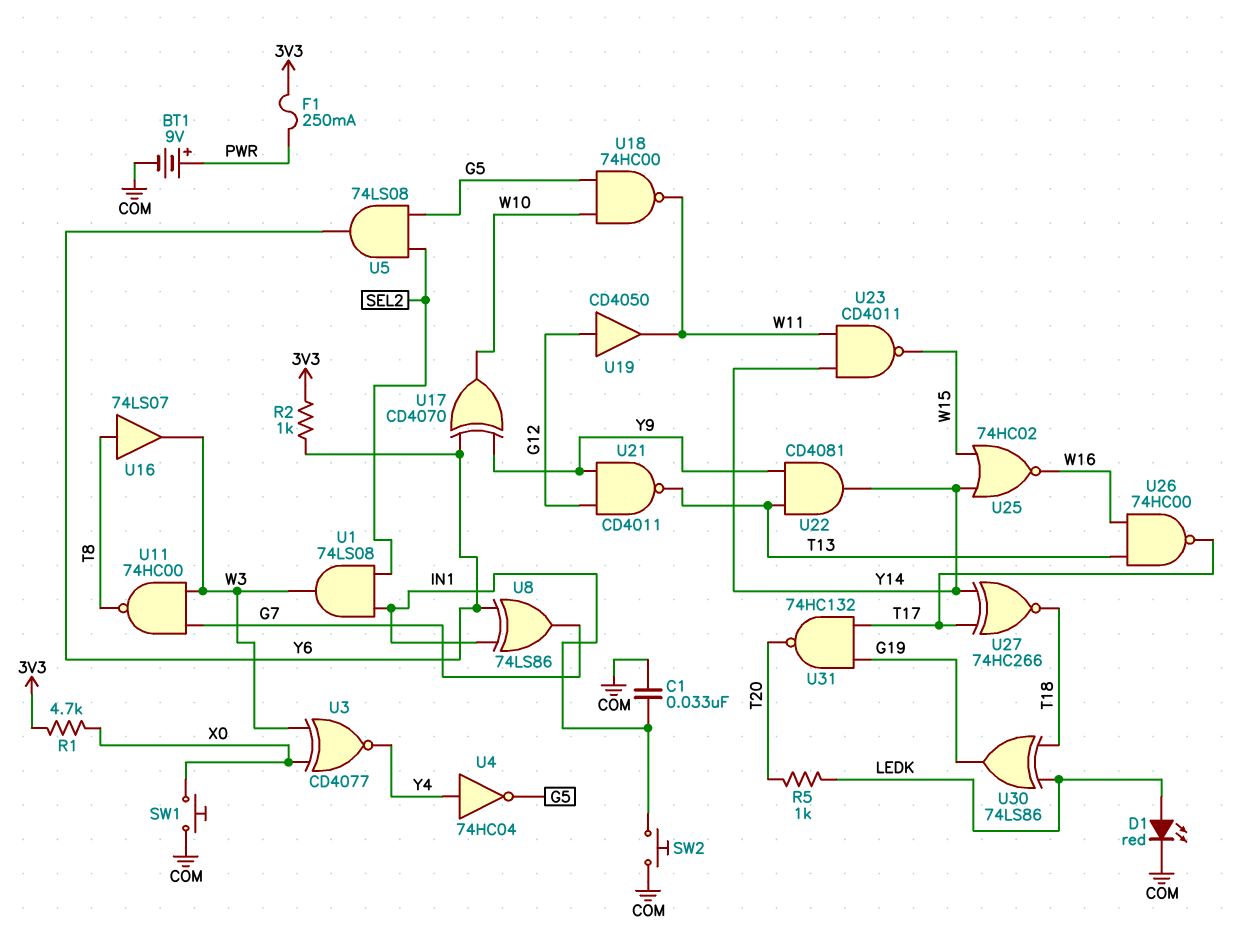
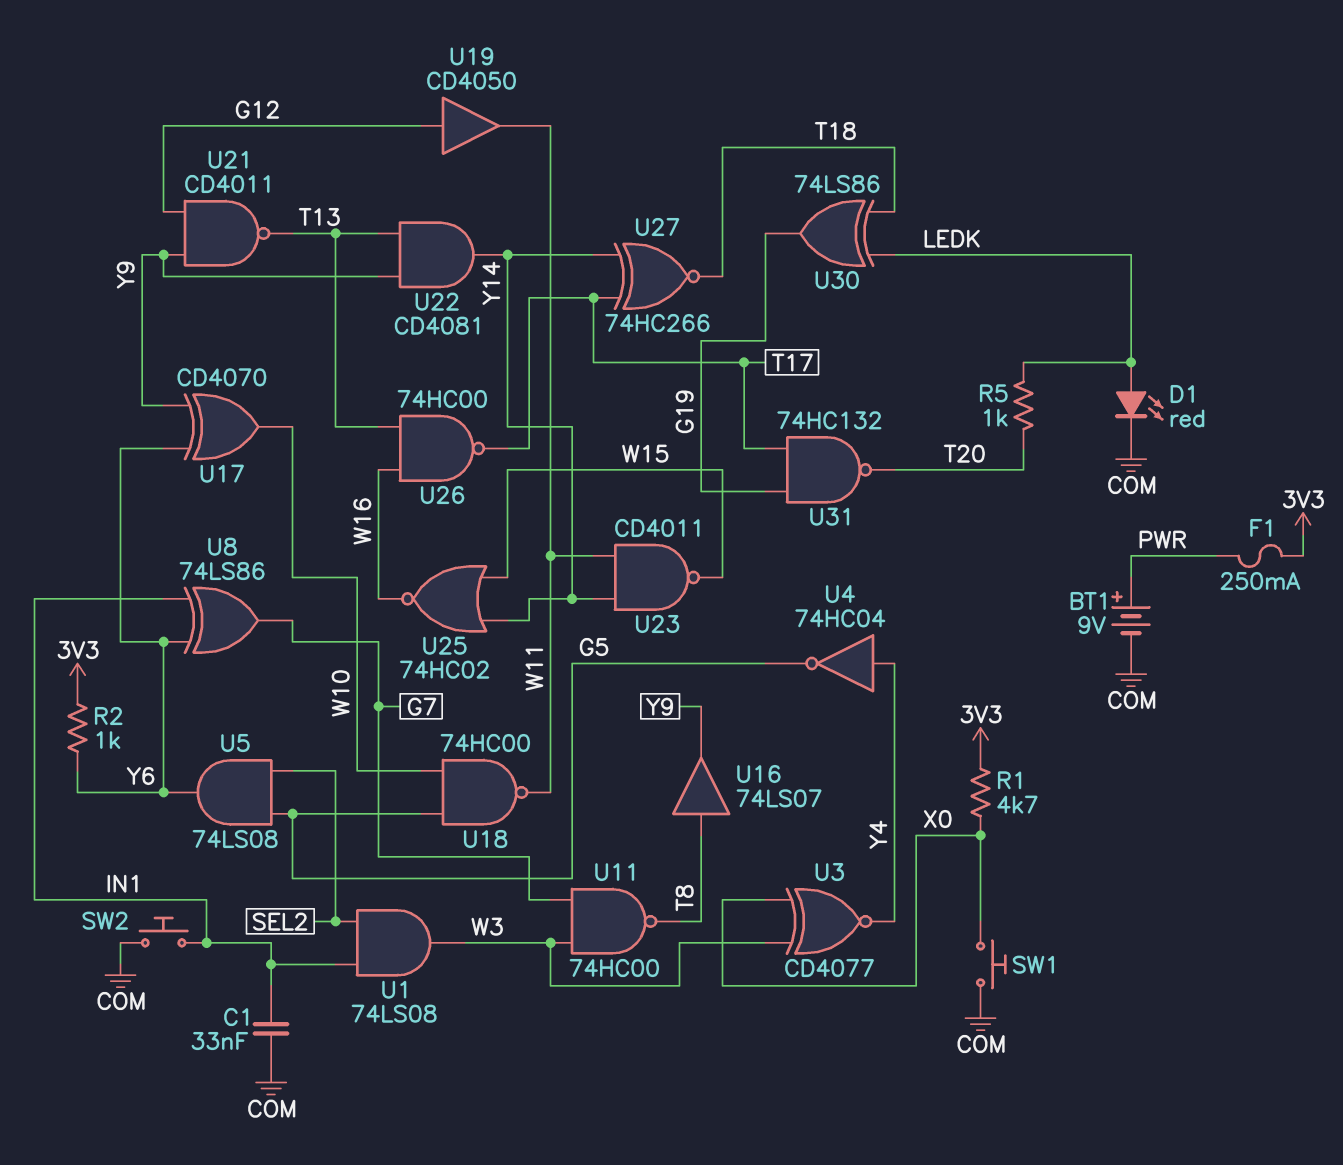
U16: buffer 74LS07 (in T8, out W3) -> buffer 74LS07 (in T8, out Y9)

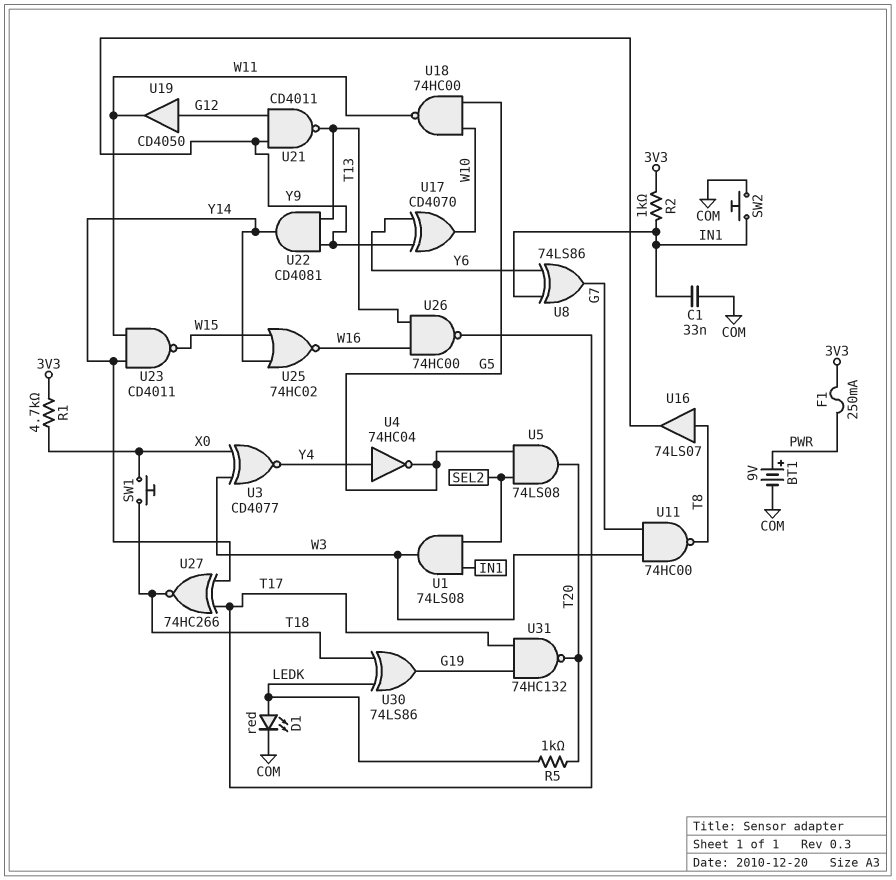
R2: 1k (3V3, Y6) -> 1k (3V3, IN1)
SW1: button (COM, X0) -> button (T18, X0)
U5: AND 74LS08 (in G5, in SEL2, out Y6) -> AND 74LS08 (in G5, in SEL2, out T20)

